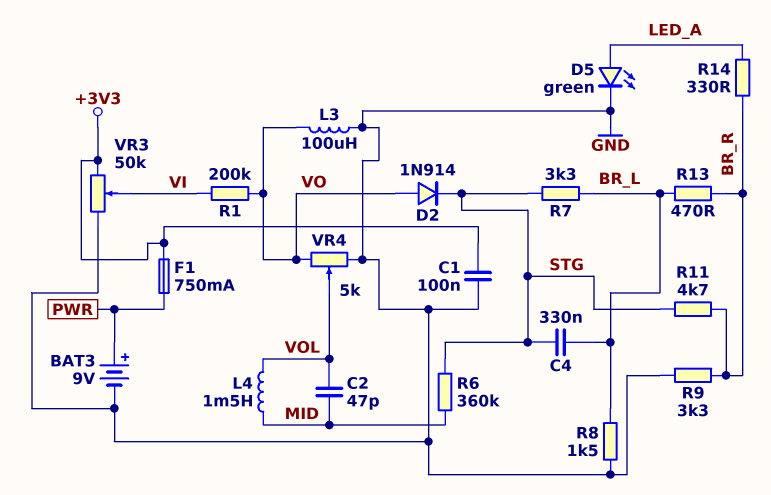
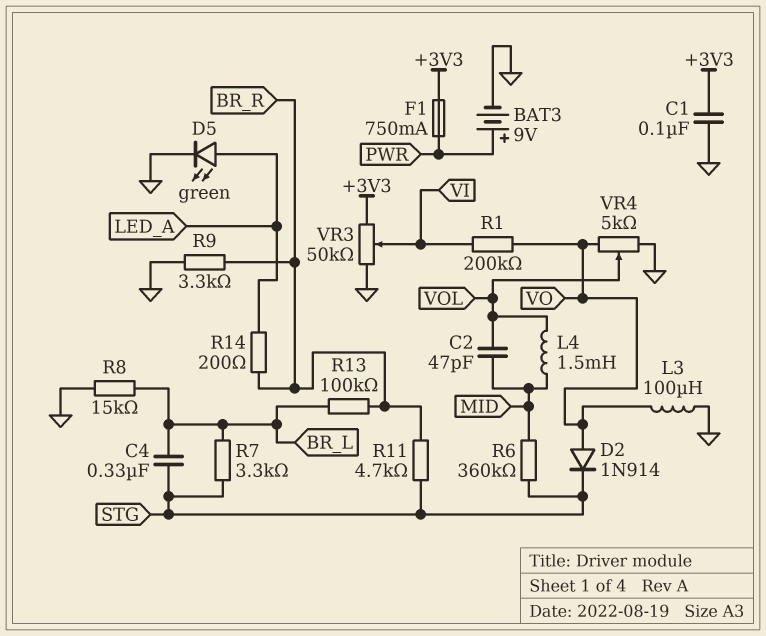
R8: 1.5k (BR_L, GND) -> 15k (BR_L, GND)
R13: 470 (BR_L, BR_R) -> 100k (BR_L, BR_R)
R14: 330 (BR_R, LED_A) -> 200 (BR_R, LED_A)

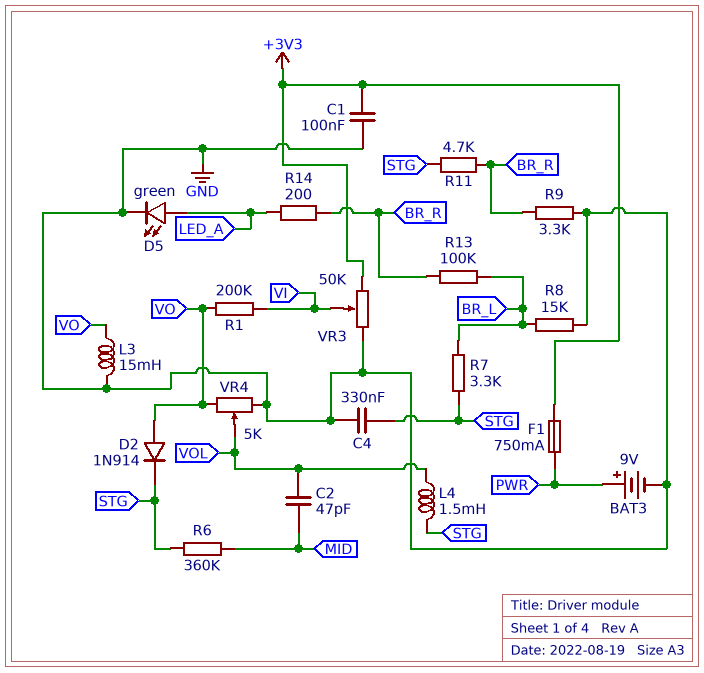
C4: 330nF (BR_L, STG) -> 330nF (GND, STG)
L3: 100uH (GND, VO) -> 15mH (GND, VO)
L4: 1.5mH (MID, VOL) -> 1.5mH (STG, VOL)

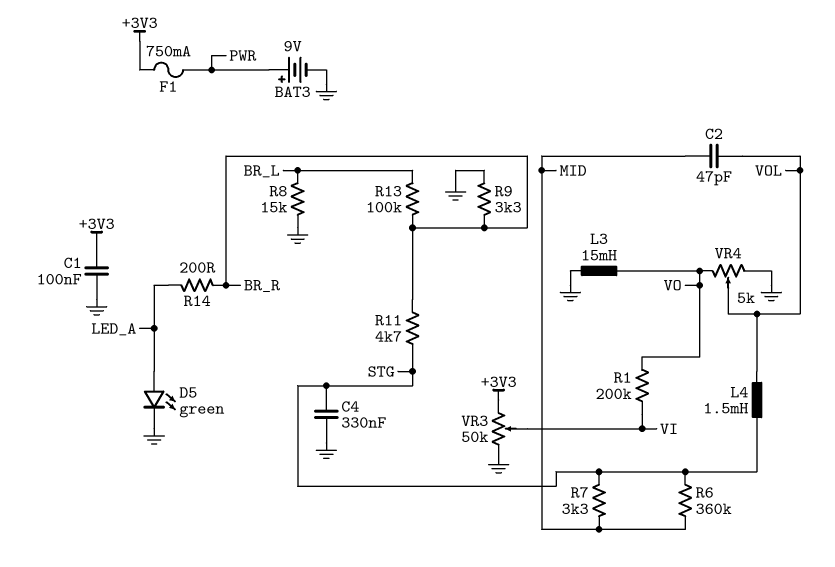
D2: diode 1N914 (A VO, K STG) -> none
R7: 3.3k (BR_L, STG) -> 3.3k (MID, STG)

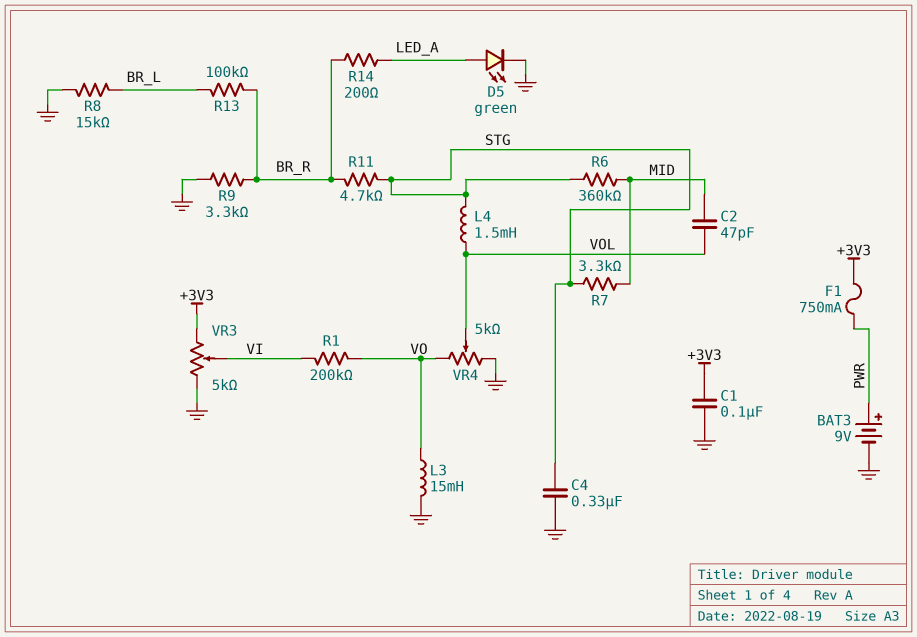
VR3: 50k (+3V3, GND, wiper VI) -> 5k (+3V3, GND, wiper VI)

